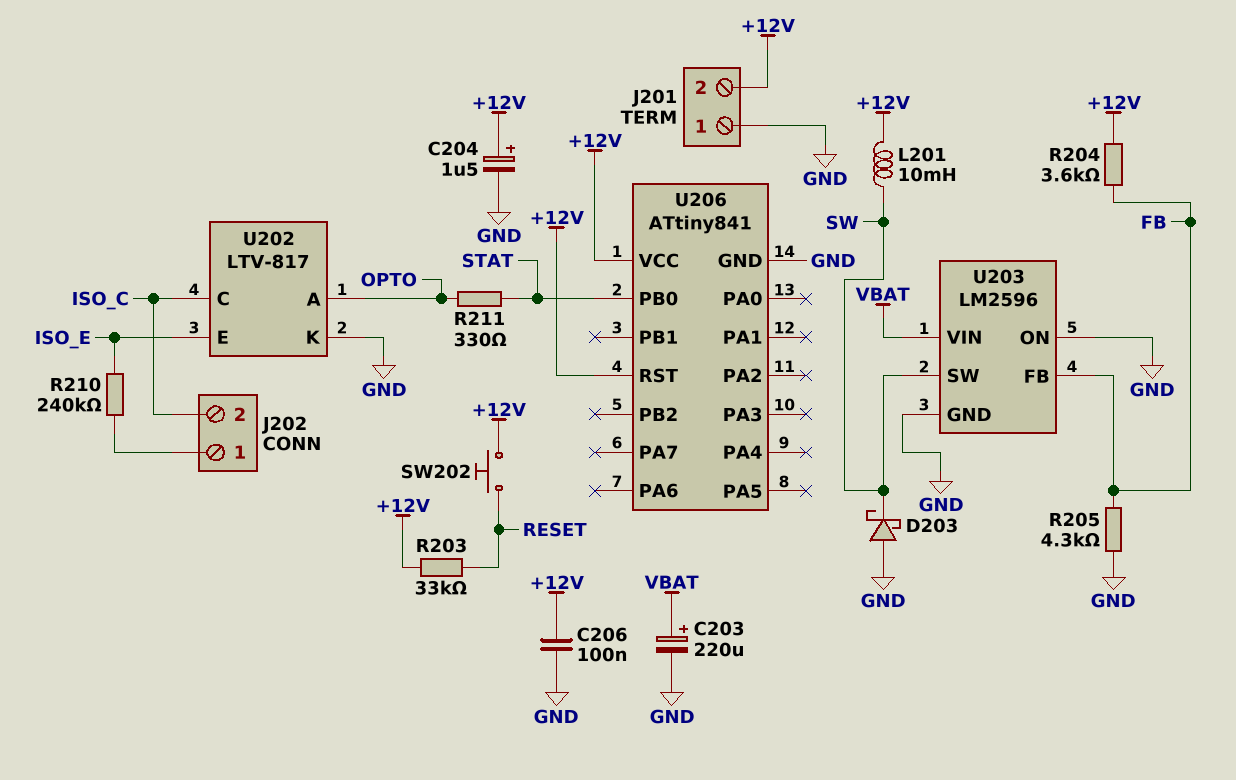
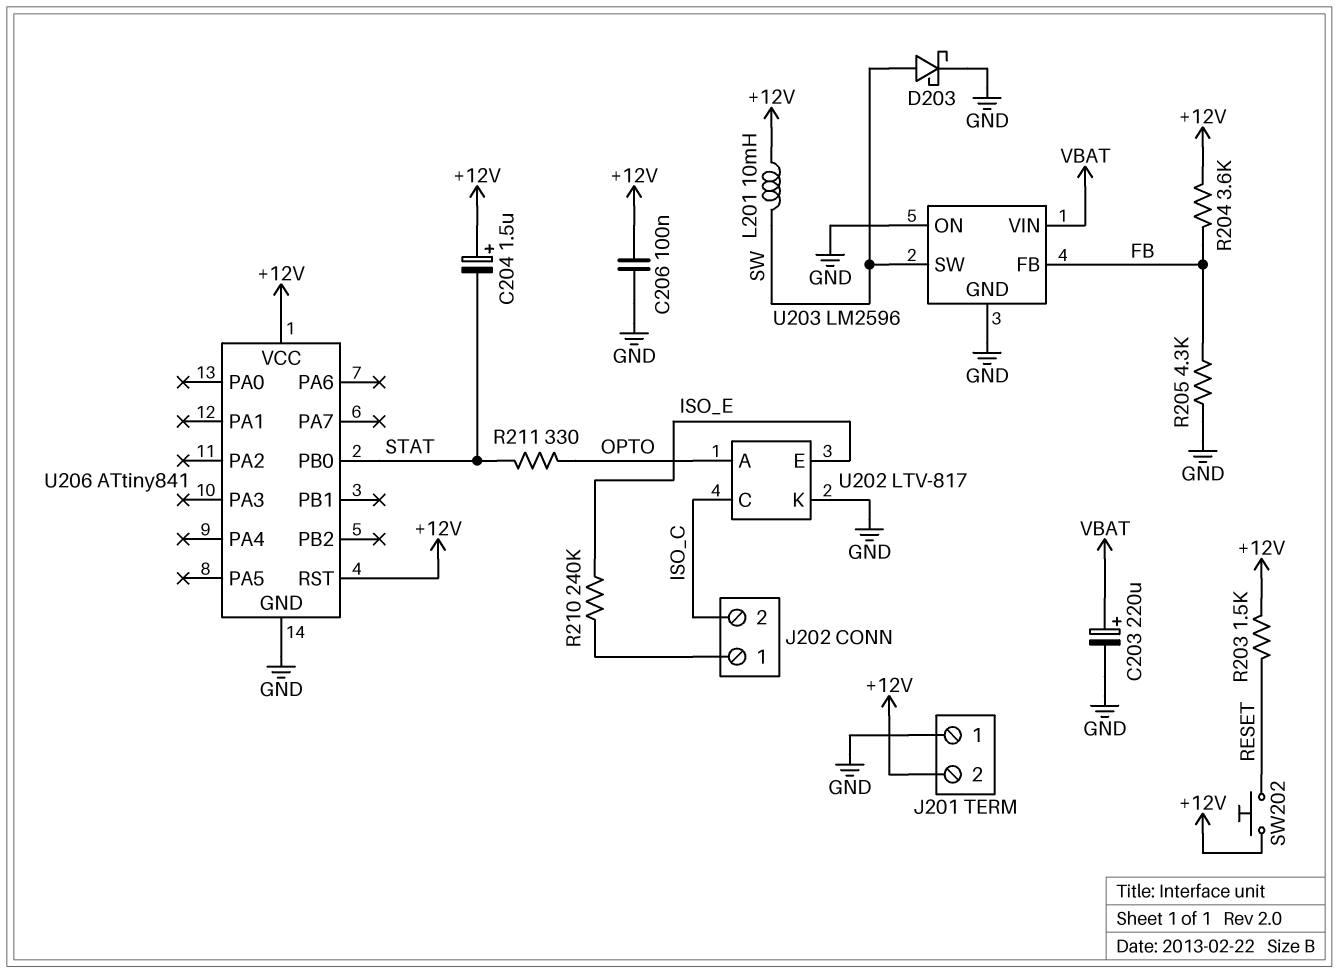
C204: 1.5uF (plus +12V, minus GND) -> 1.5uF (plus +12V, minus STAT)
D203: schottky (A GND, K SW) -> schottky (A SW, K GND)
R203: 33k (+12V, RESET) -> 1.5k (+12V, RESET)

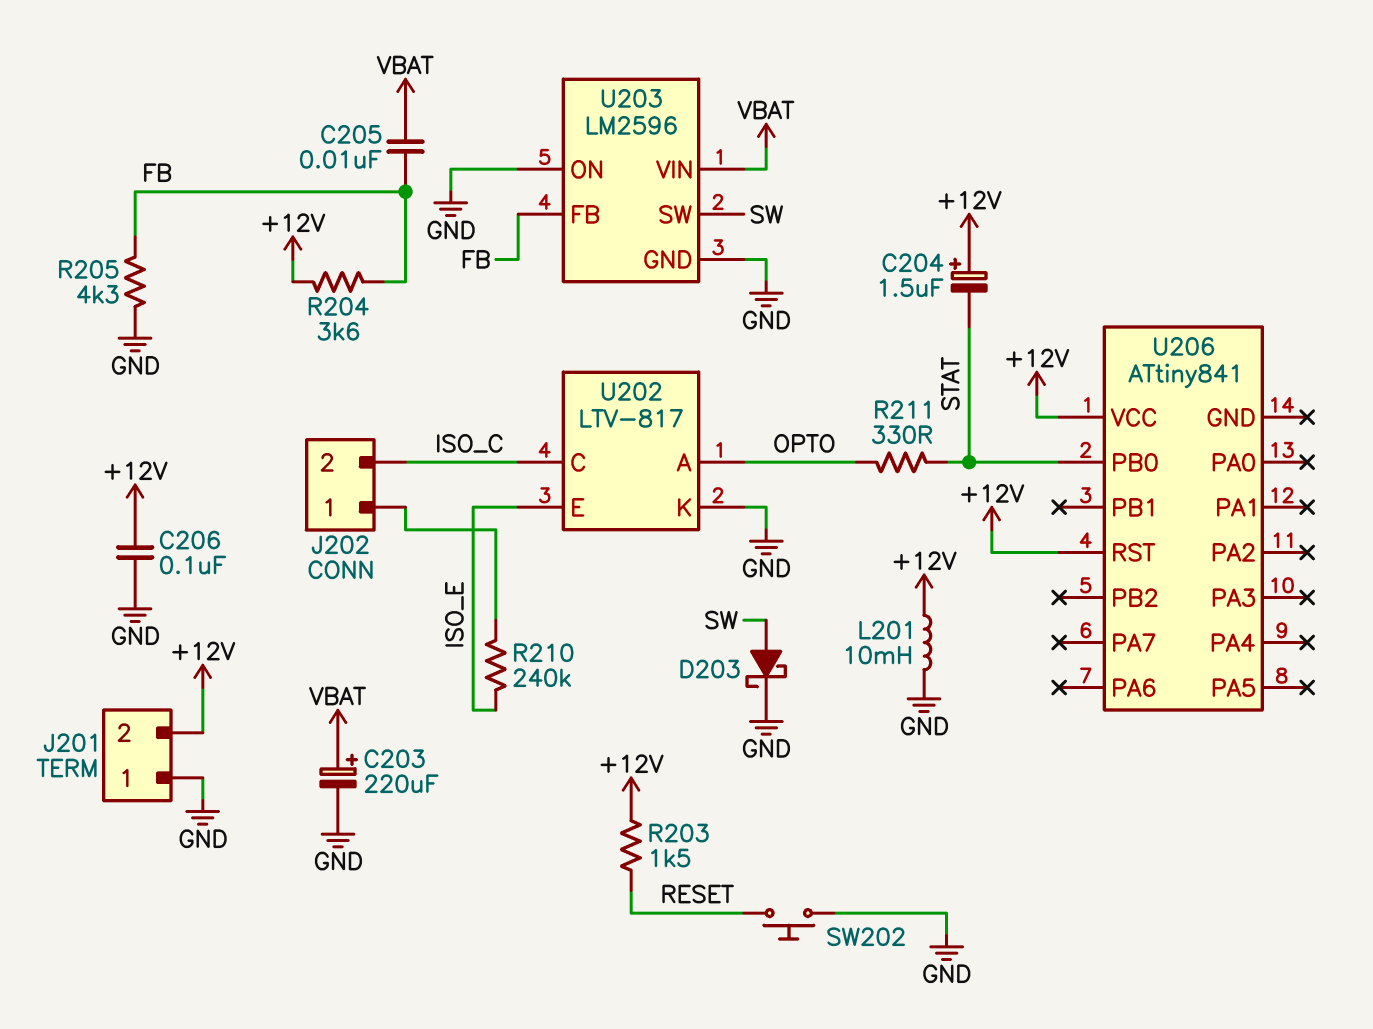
C205: none -> 10nF (FB, VBAT)
L201: 10mH (+12V, SW) -> 10mH (+12V, GND)
SW202: button (+12V, RESET) -> button (GND, RESET)
U206 pin GND: GND -> none

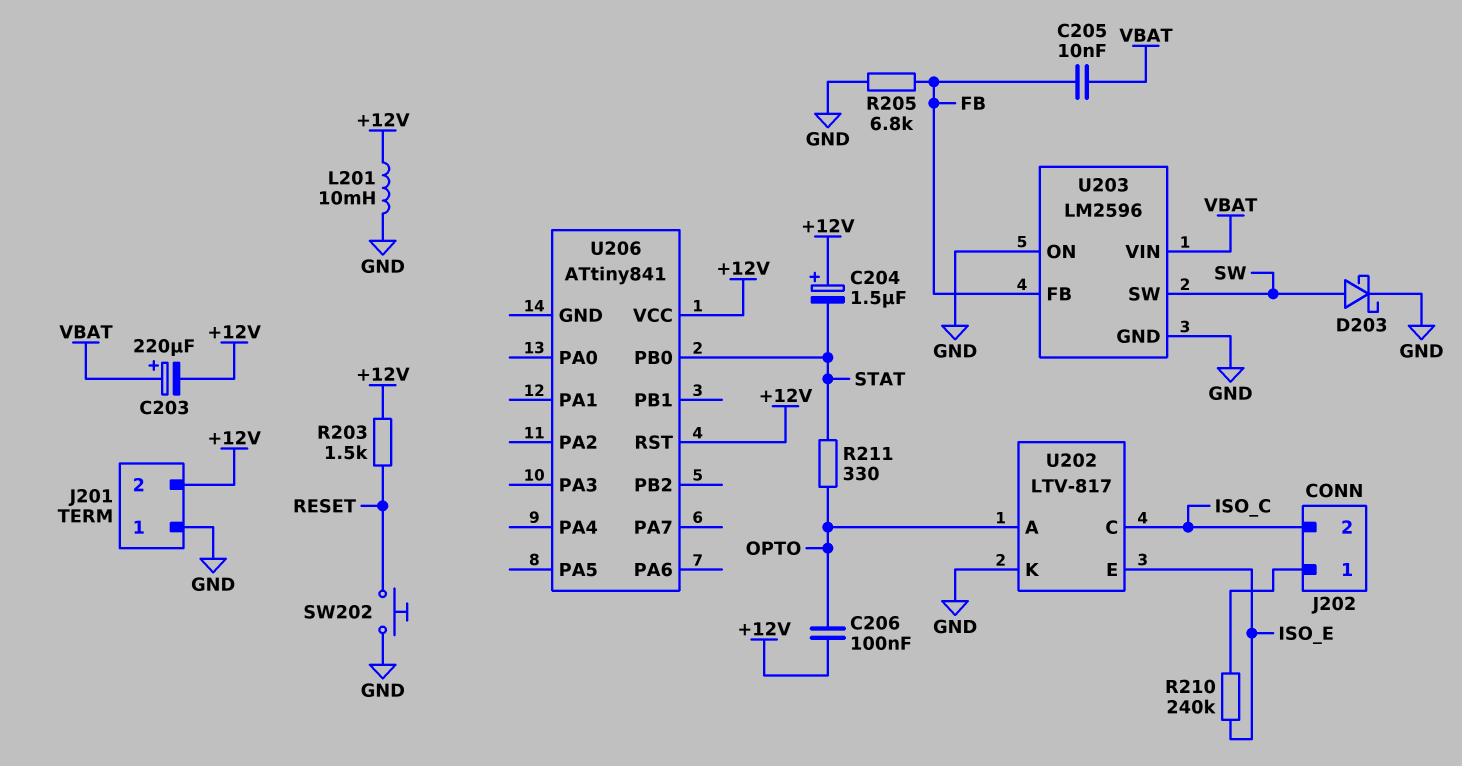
C203: 220uF (plus VBAT, minus GND) -> 220uF (plus VBAT, minus +12V)
C206: 100nF (+12V, GND) -> 100nF (+12V, OPTO)
R204: 3.6k (+12V, FB) -> none
R205: 4.3k (FB, GND) -> 6.8k (FB, GND)

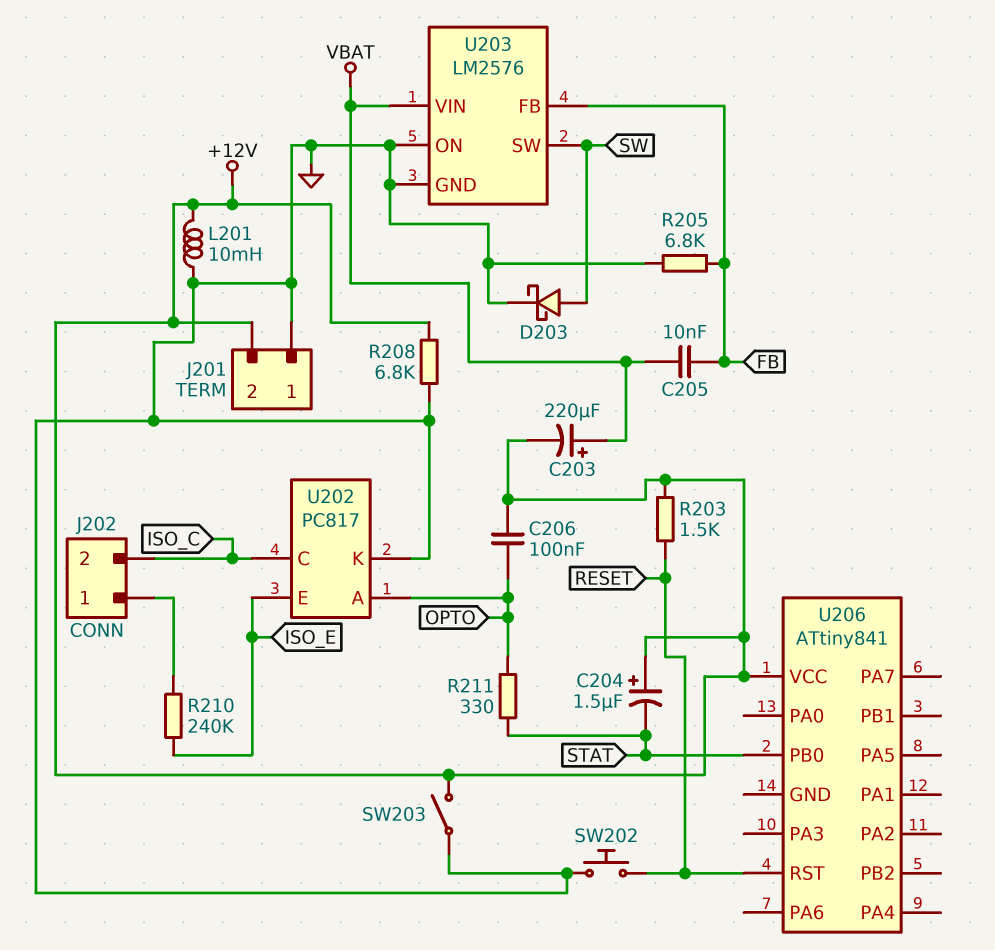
R208: none -> 6.8k (+12V, GND)
SW203: none -> switch (+12V, GND)
U202: LTV-817 -> PC817
U203: LM2596 -> LM2576
U206 pin RST: +12V -> RESET

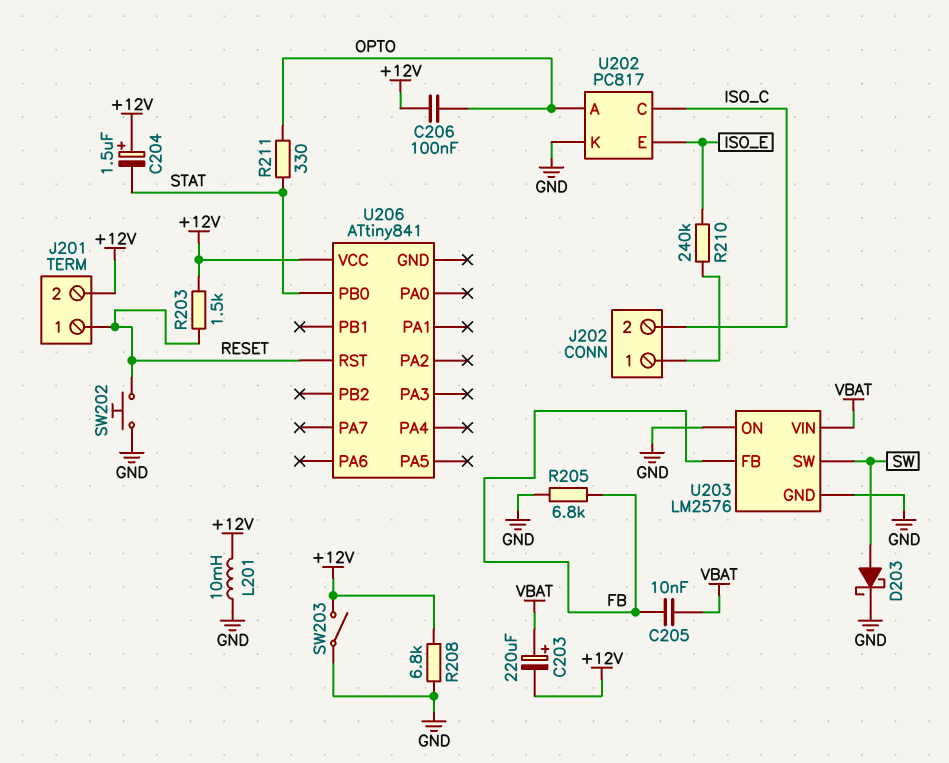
J201 pin 1: GND -> RESET

